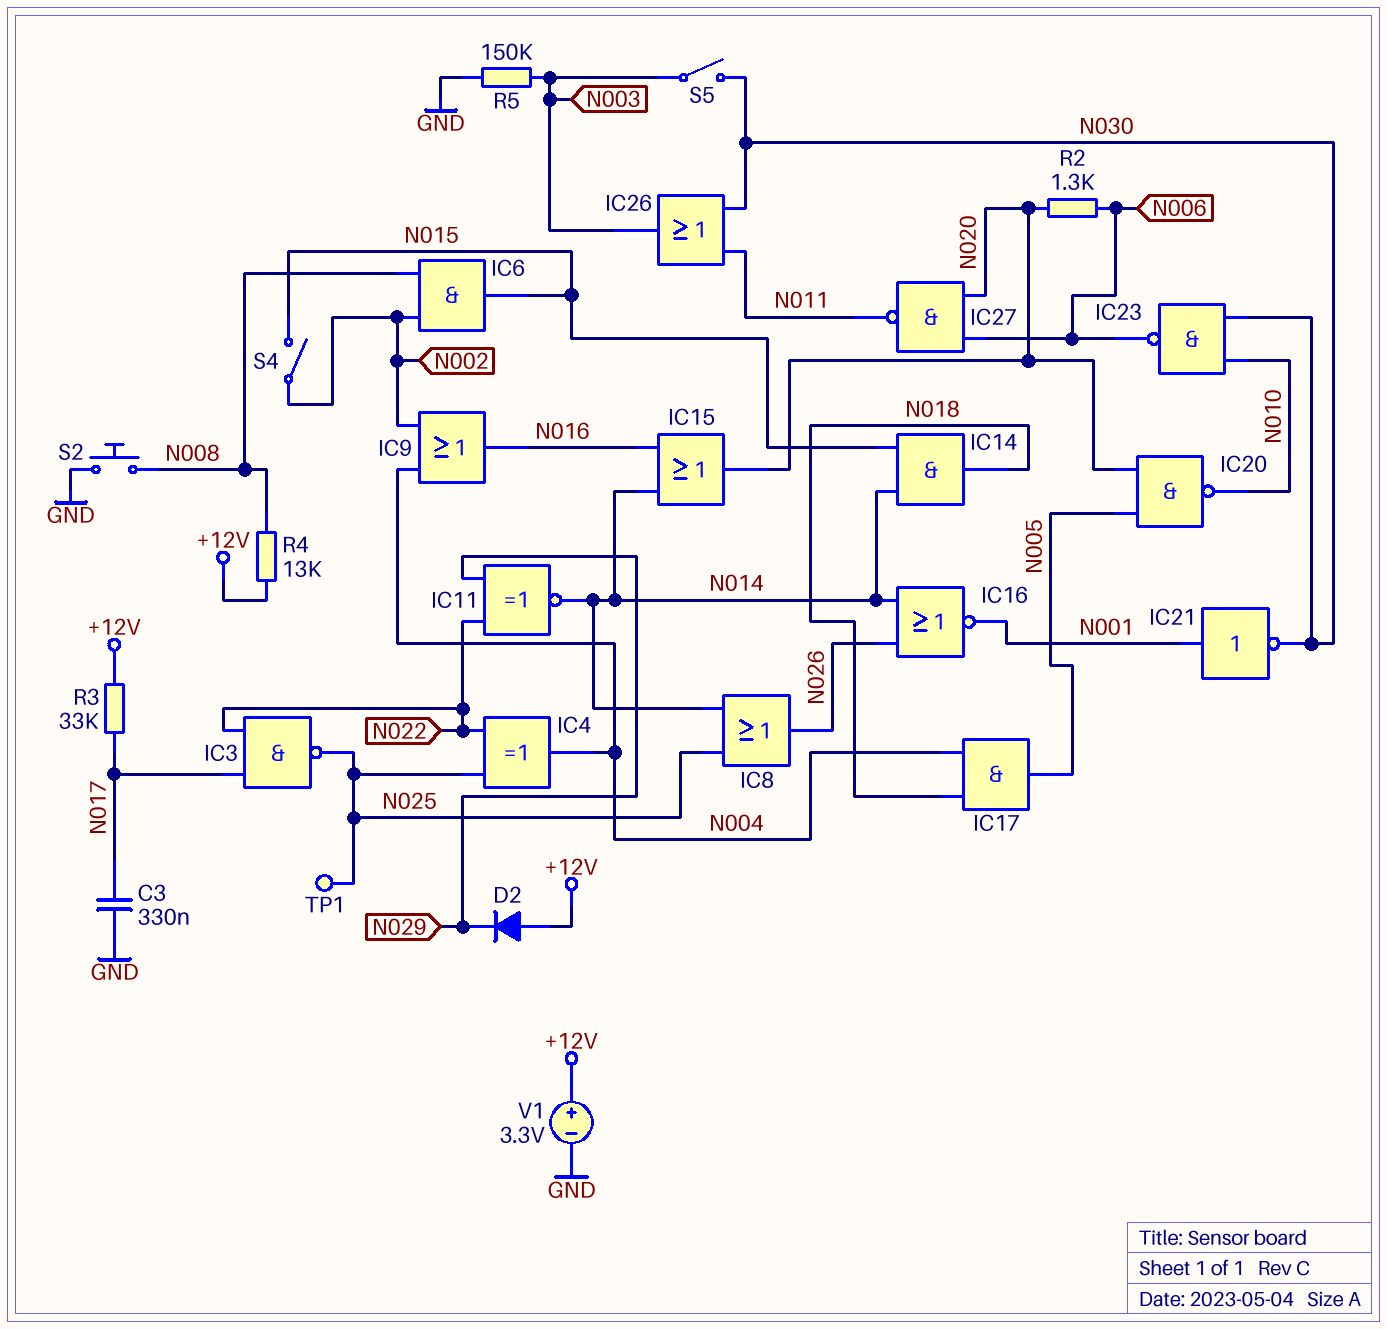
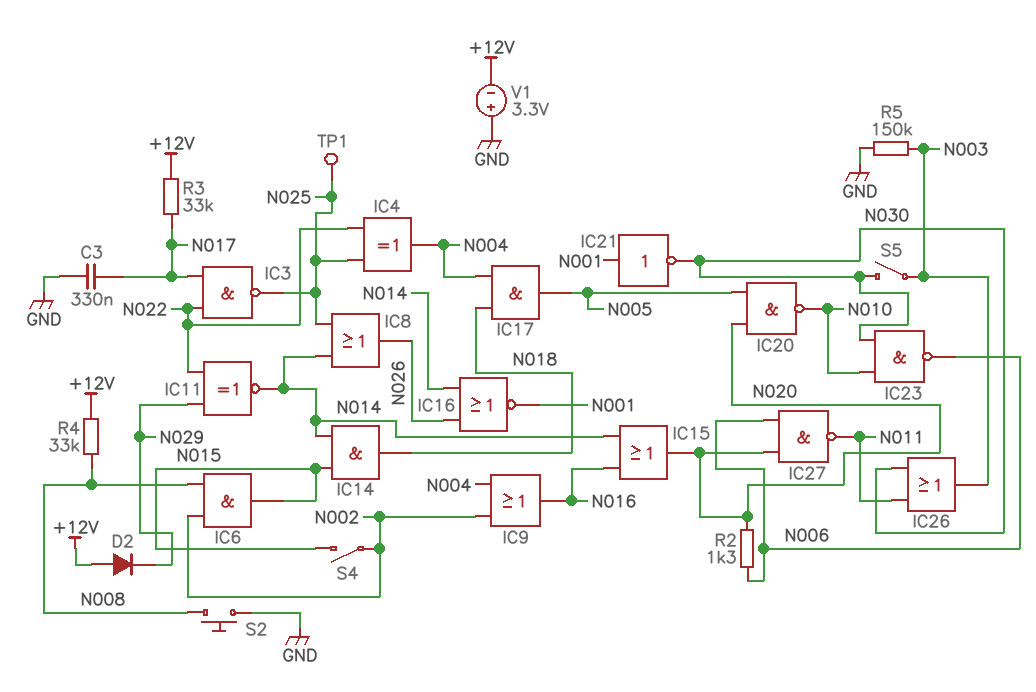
R4: 13k (+12V, N008) -> 33k (+12V, N008)
V1: 3.3V (plus +12V, minus GND) -> 3.3V (plus GND, minus +12V)

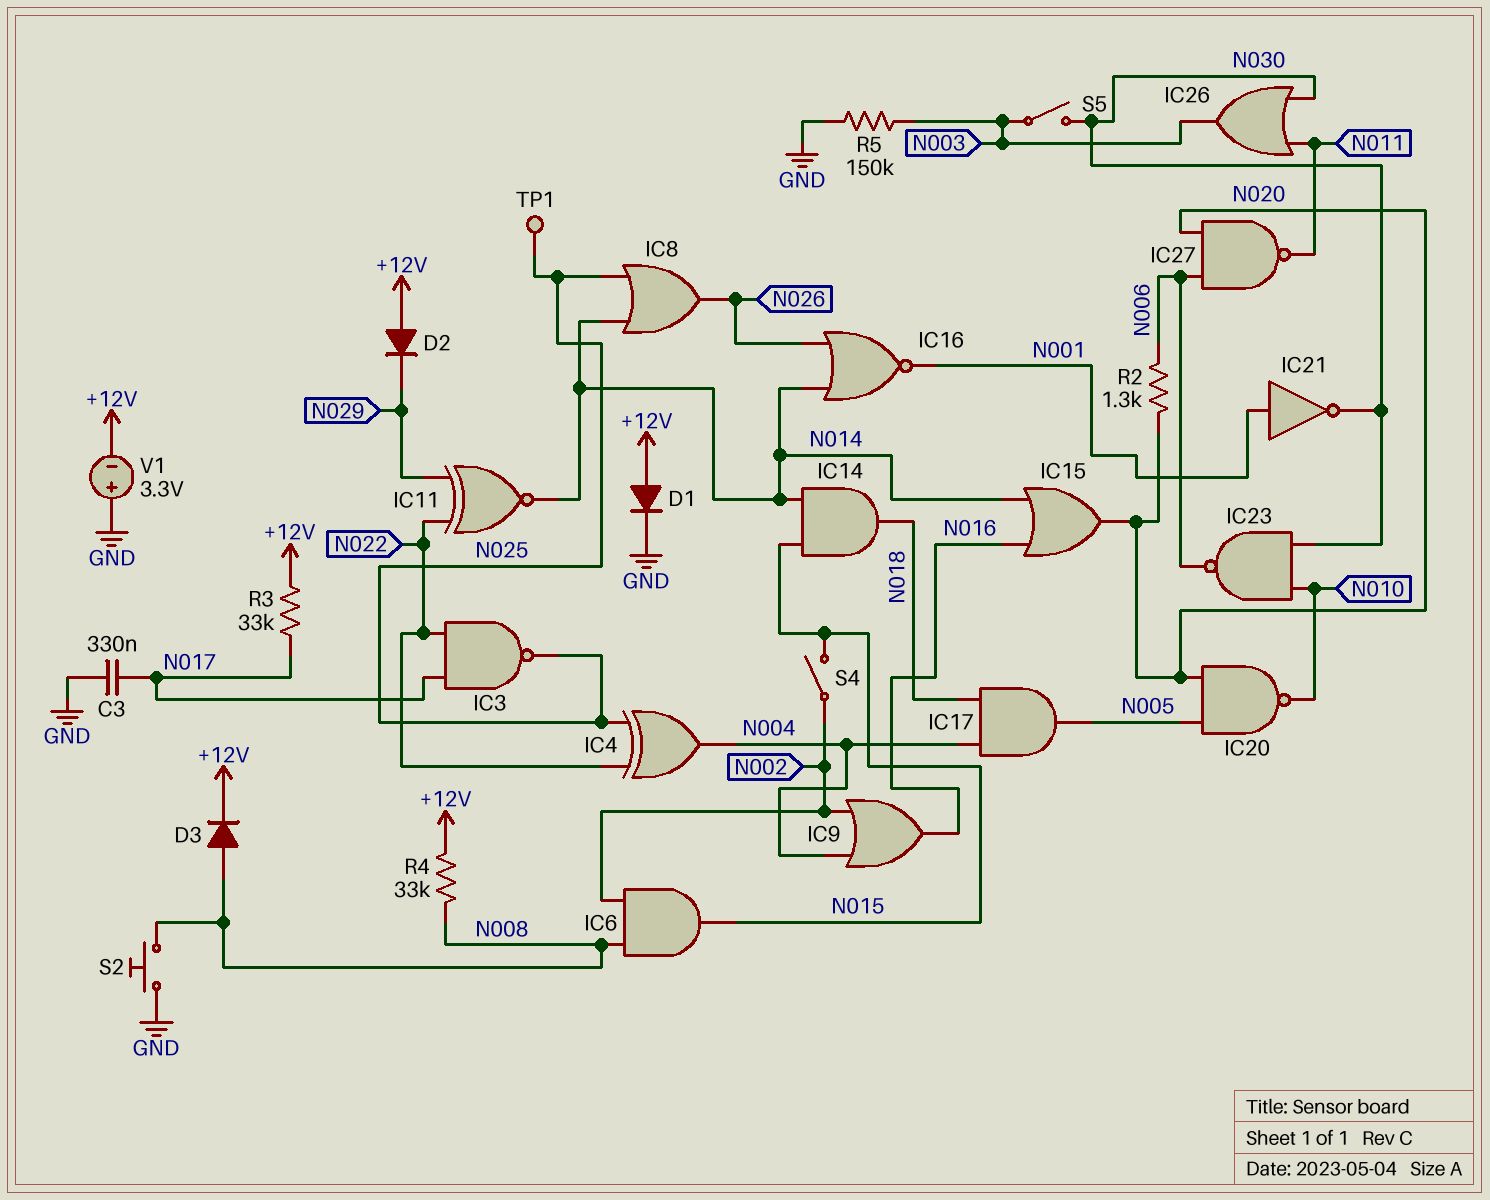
D1: none -> diode (A +12V, K GND)
D3: none -> diode (A N008, K +12V)

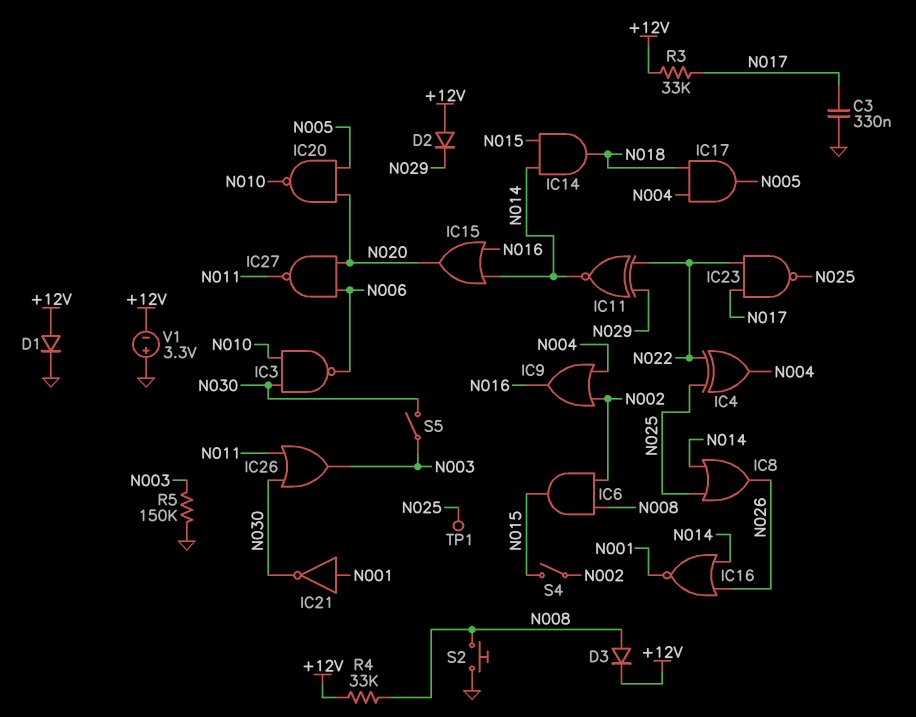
IC3: NAND (in N017, in N022, out N025) -> NAND (in N010, in N030, out N006)
IC23: NAND (in N010, in N030, out N006) -> NAND (in N017, in N022, out N025)
R2: 1.3k (N006, N020) -> none

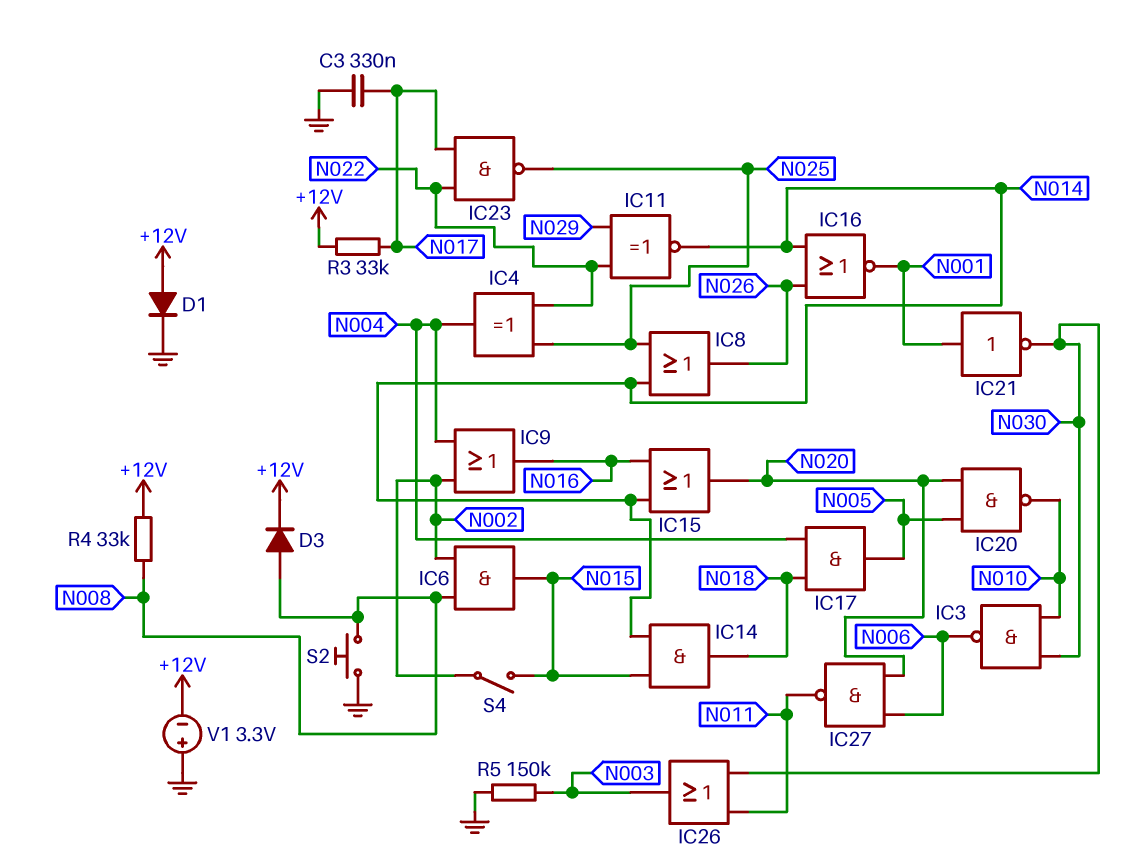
D2: diode (A +12V, K N029) -> none
S5: switch (N003, N030) -> none
TP1: test point (N025) -> none

